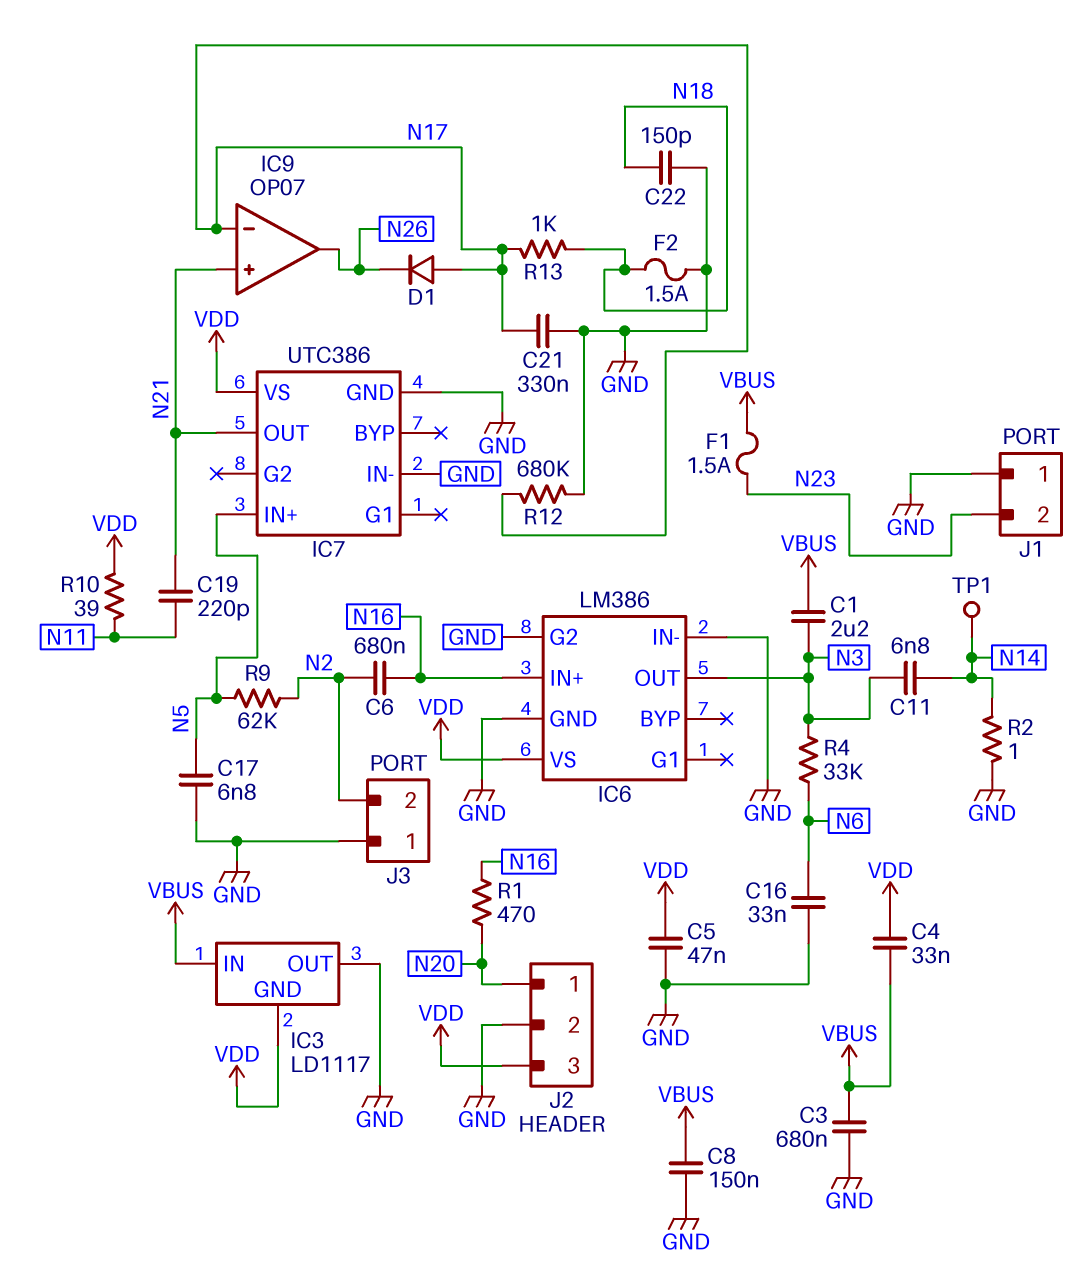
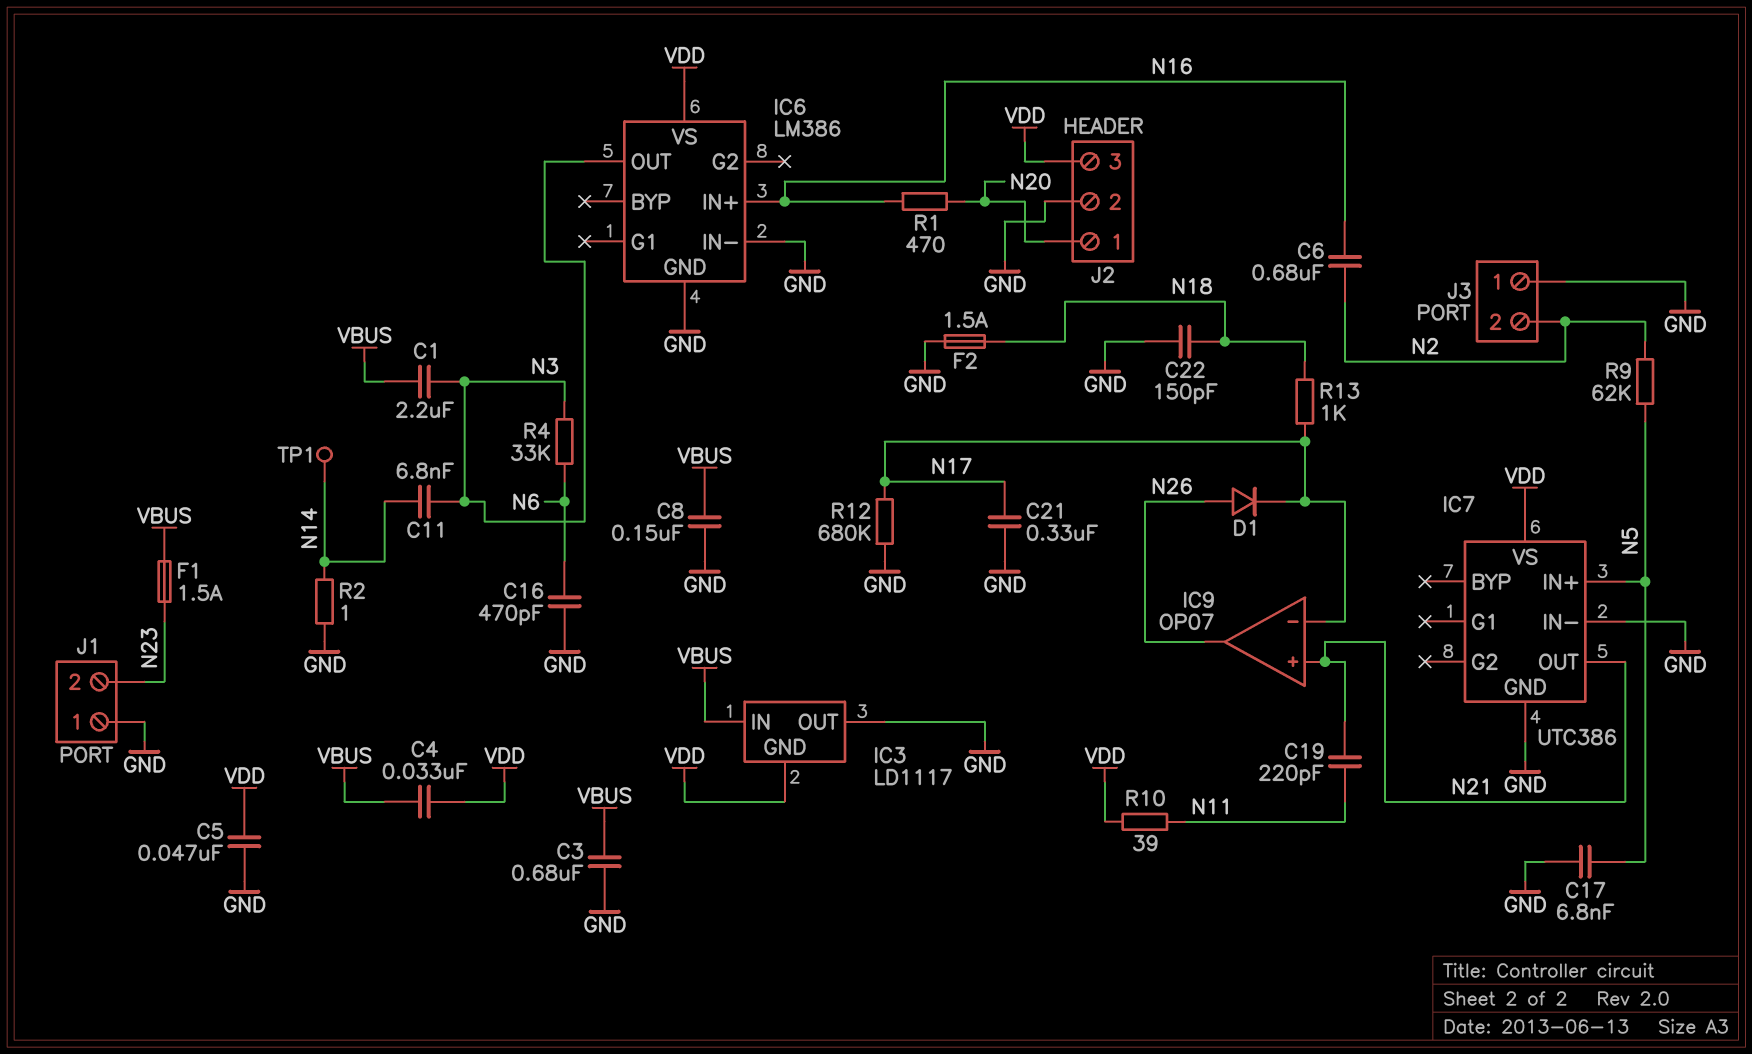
C16: 33nF (GND, N6) -> 470pF (GND, N6)
D1: diode (A N17, K N26) -> diode (A N26, K N17)
IC6 pin G2: GND -> none

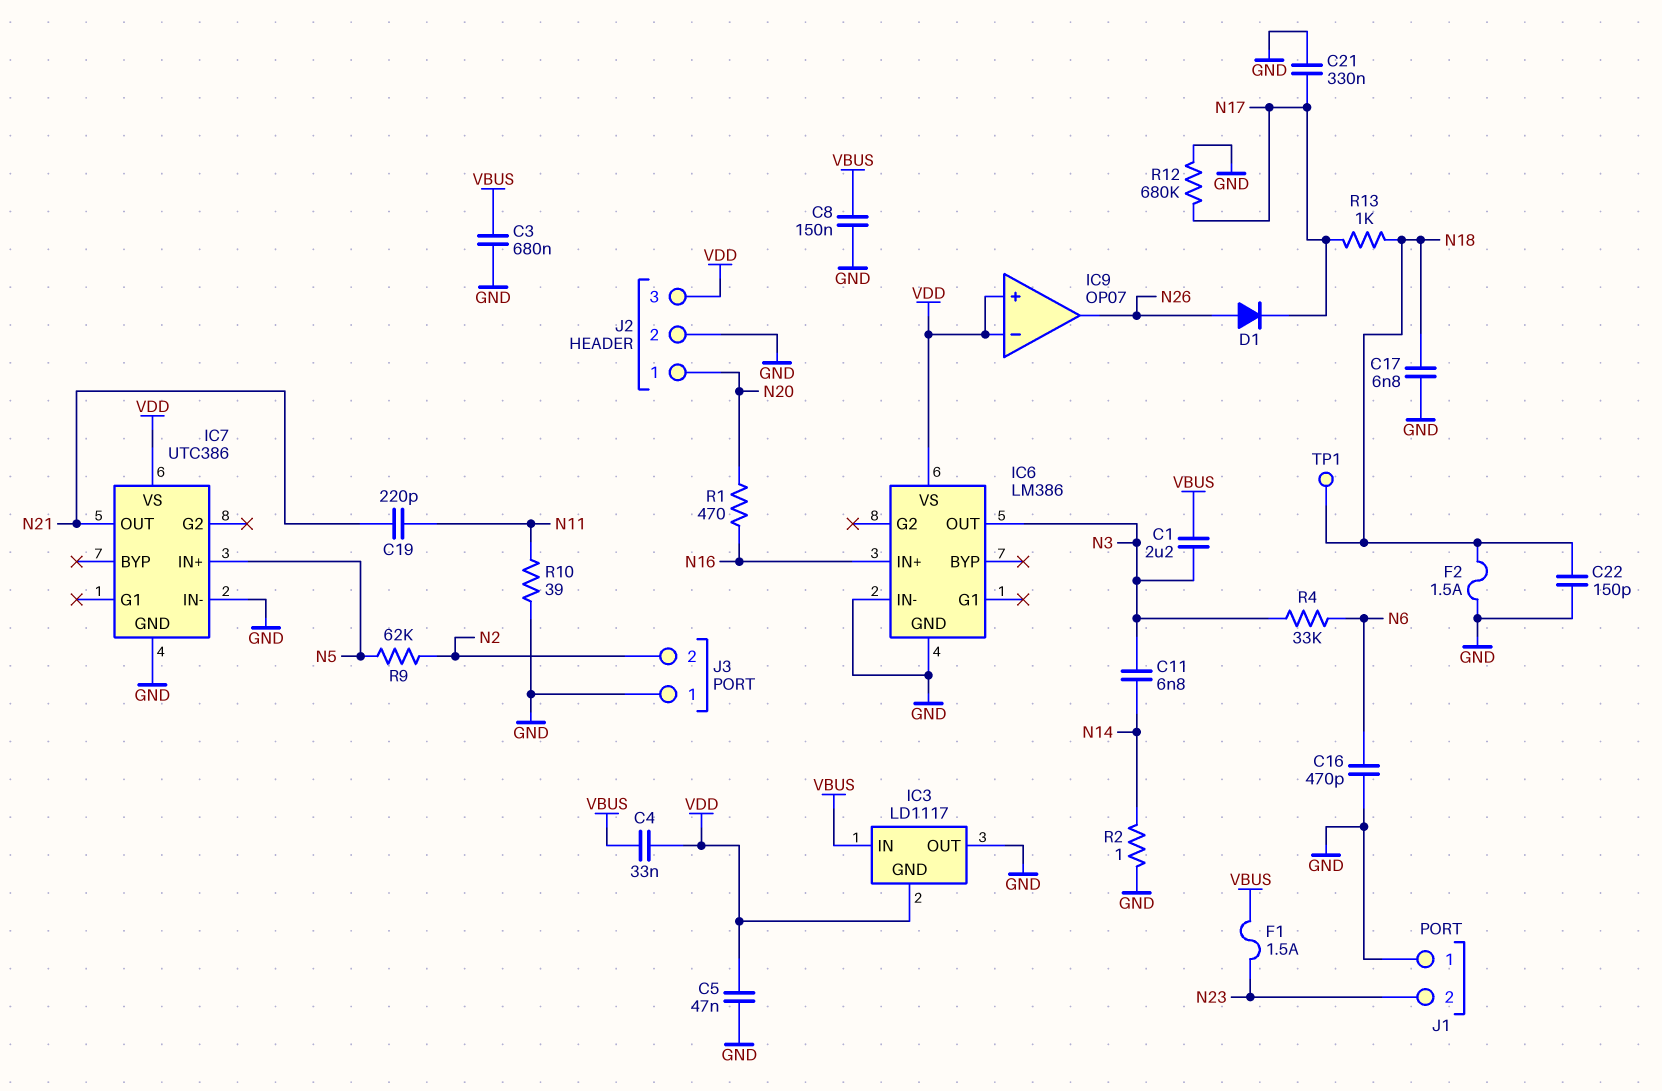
C6: 680nF (N2, N16) -> none
C17: 6.8nF (GND, N5) -> 6.8nF (GND, N18)
IC9 pin in+: N21 -> VDD
IC9 pin in-: N17 -> VDD
R10: 39 (N11, VDD) -> 39 (GND, N11)
TP1: test point (N14) -> test point (N18)

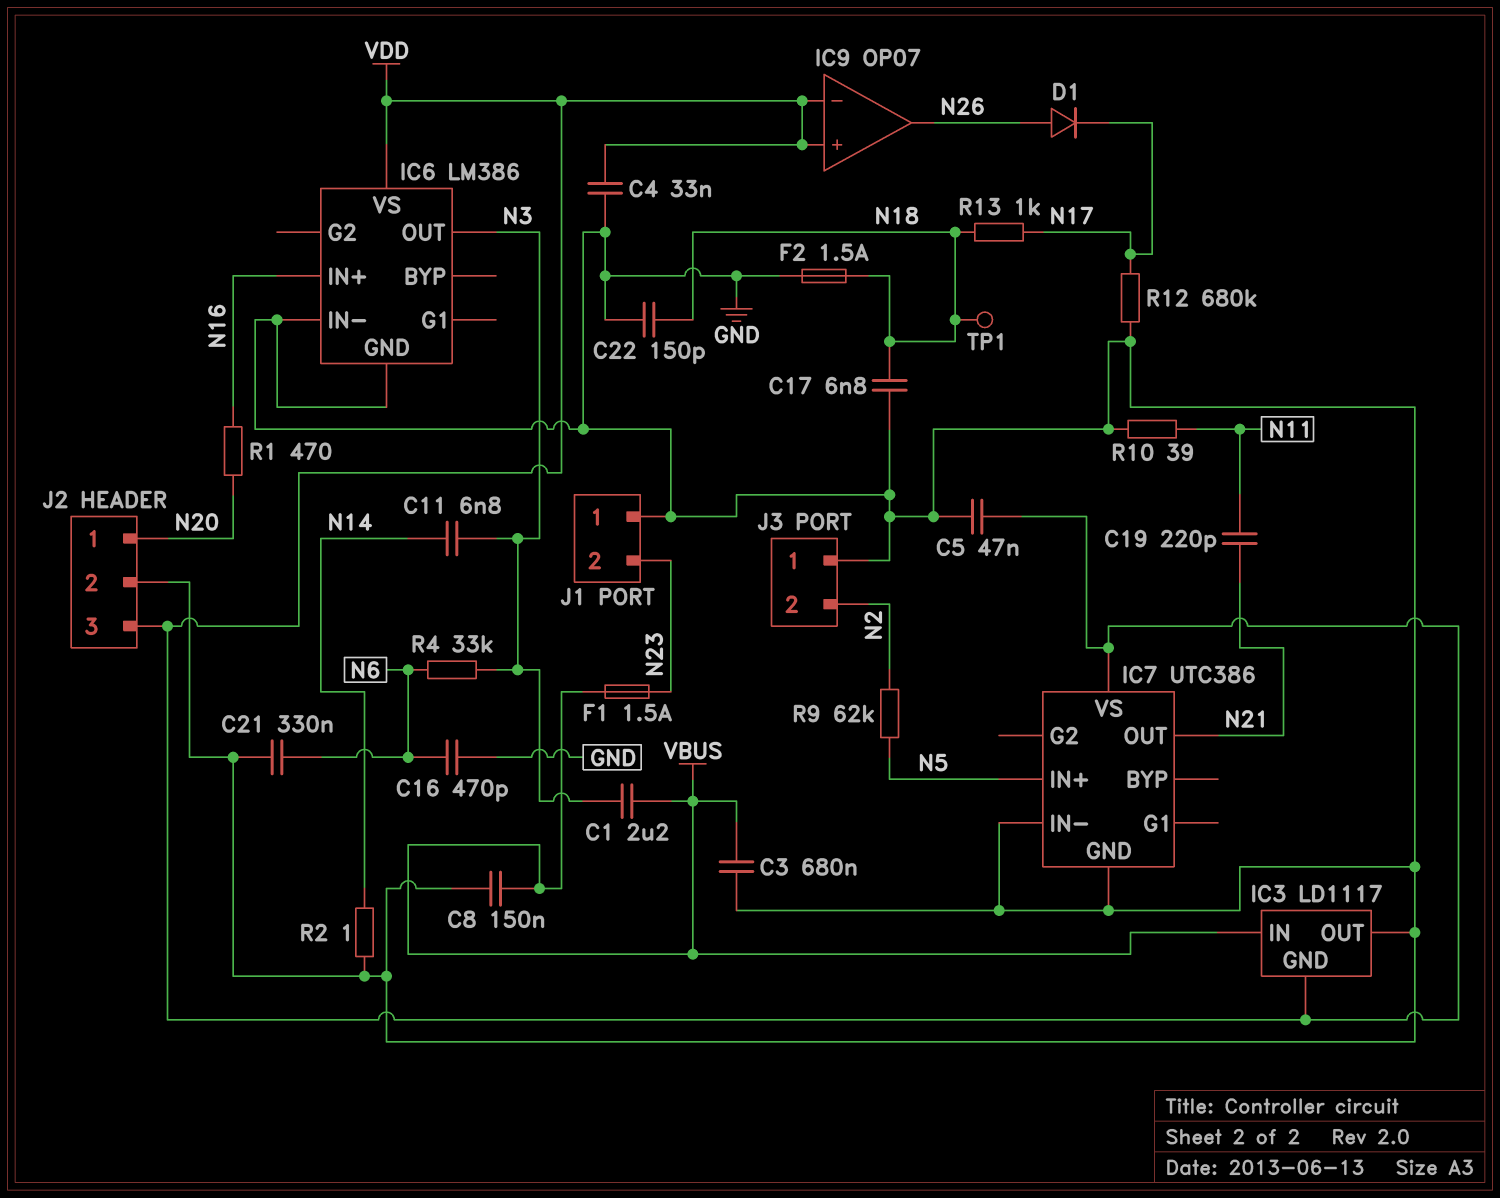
C4: 33nF (VBUS, VDD) -> 33nF (GND, VDD)
C21: 330nF (GND, N17) -> 330nF (GND, N6)

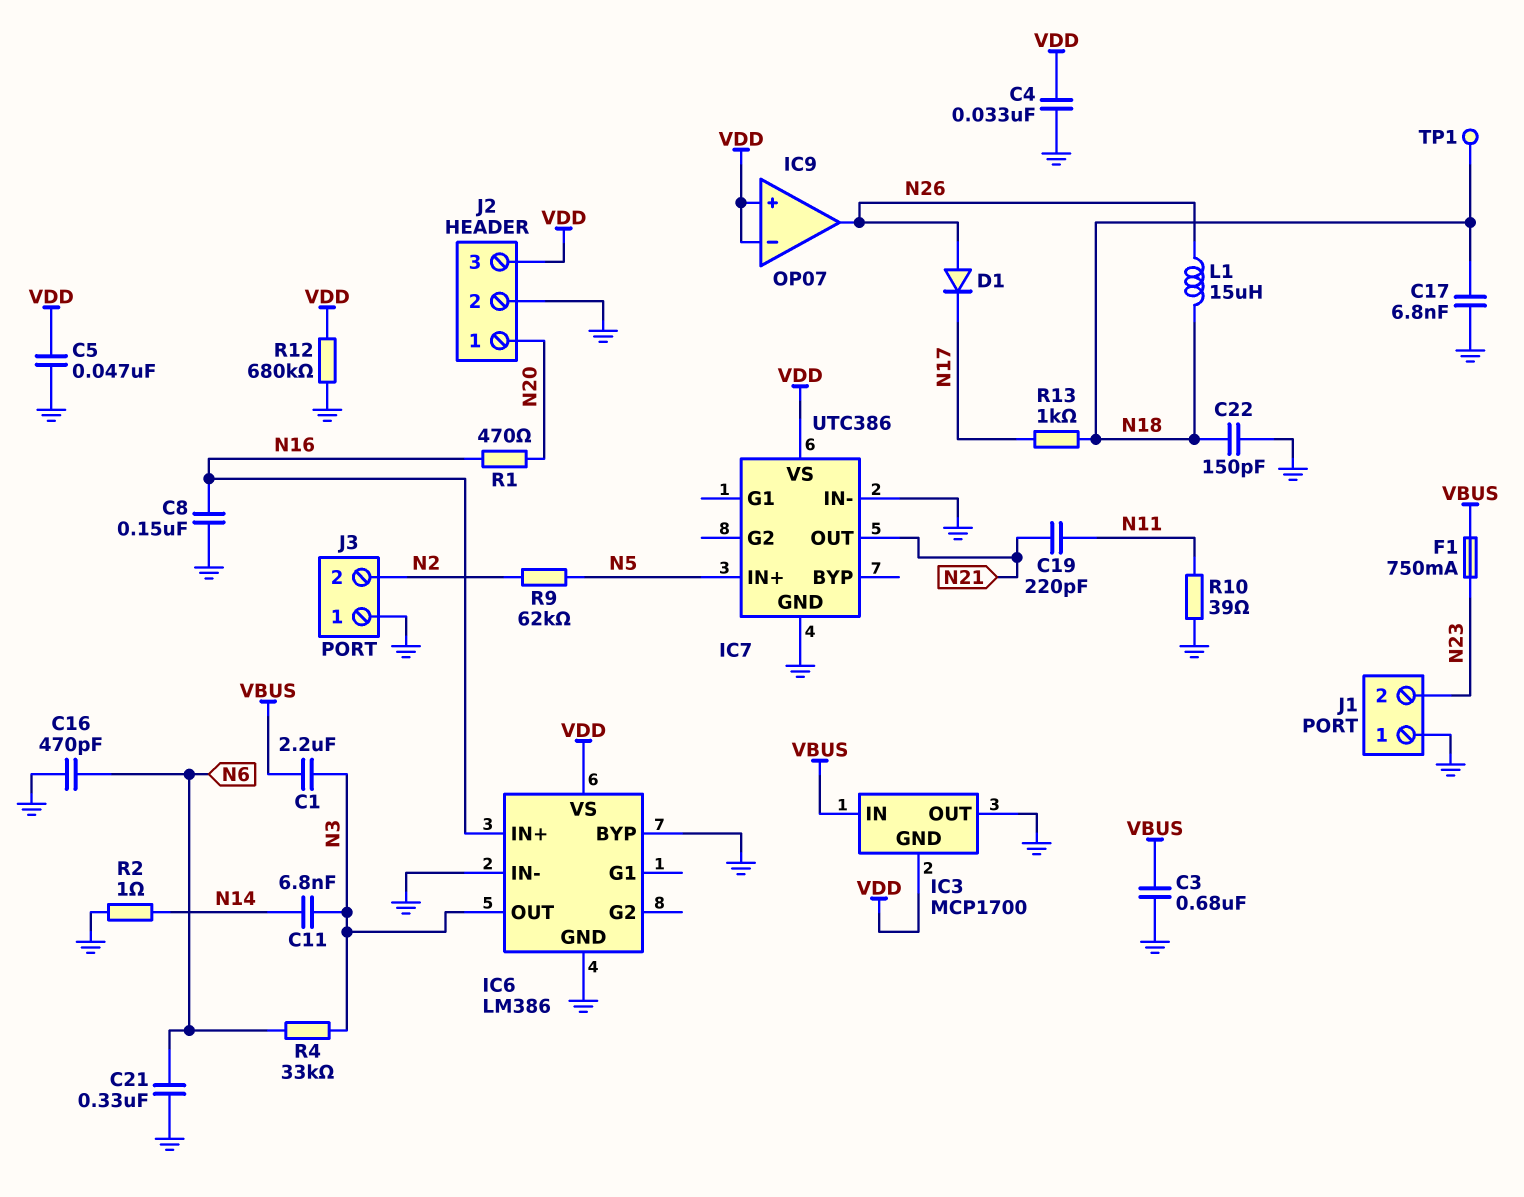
C8: 150nF (GND, VBUS) -> 150nF (GND, N16)
F1: 1.5A (N23, VBUS) -> 750mA (N23, VBUS)
F2: 1.5A (GND, N18) -> none
IC3: LD1117 -> MCP1700
IC6 pin BYP: none -> GND
L1: none -> 15uH (N18, N26)
R12: 680k (GND, N17) -> 680k (GND, VDD)

